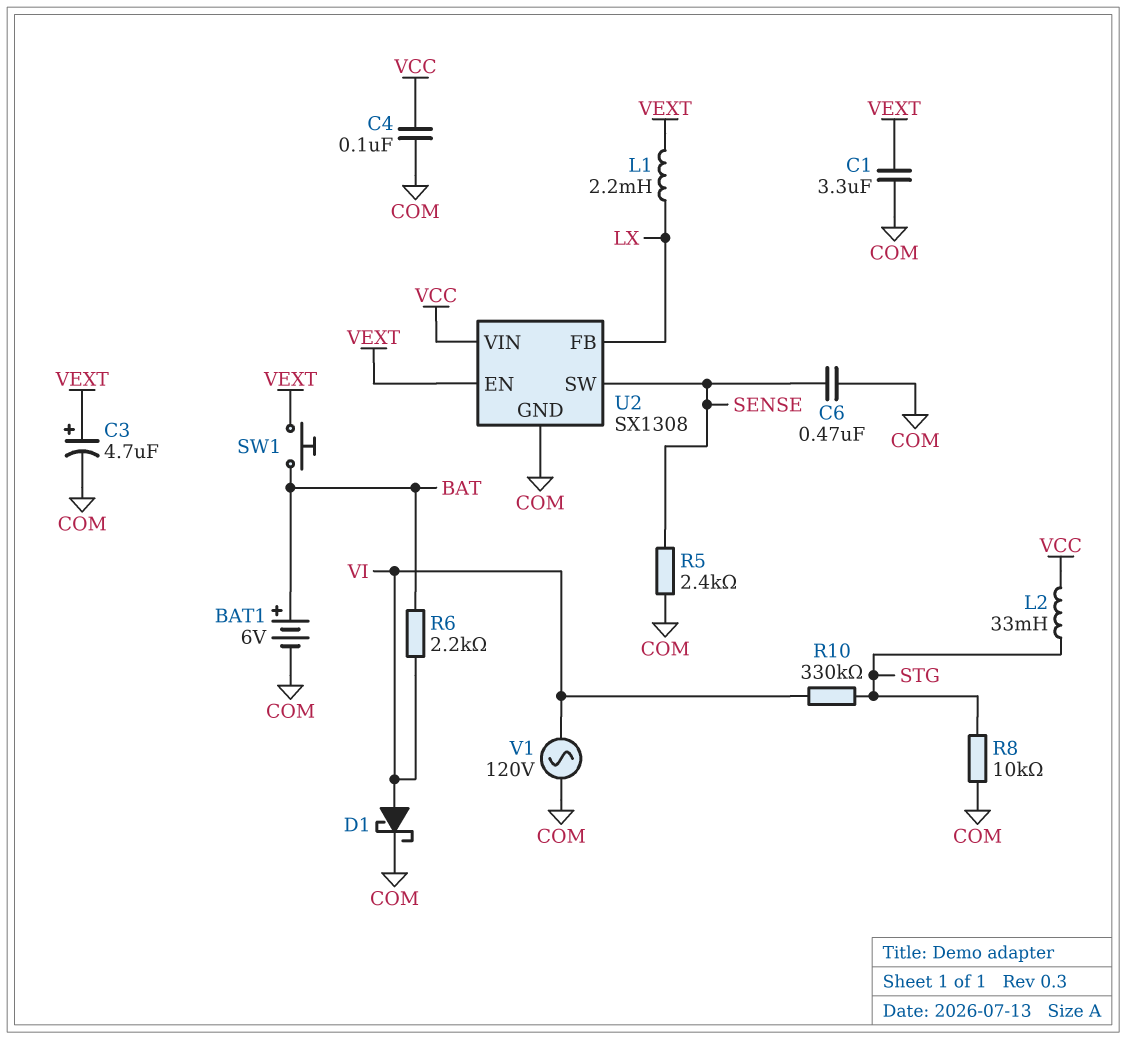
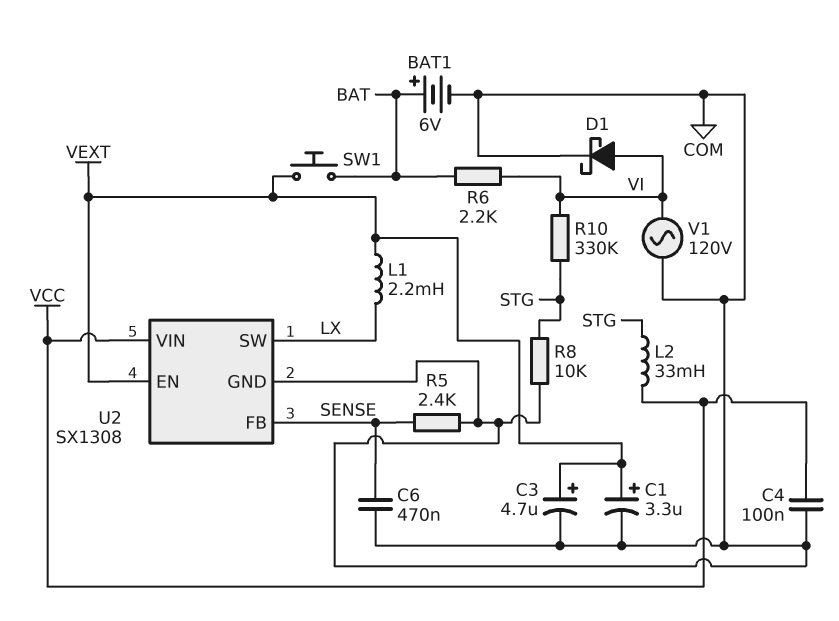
C1: 3.3uF (COM, VEXT) -> 3.3uF (plus VEXT, minus COM)
U2 pin FB: LX -> SENSE
U2 pin SW: SENSE -> LX

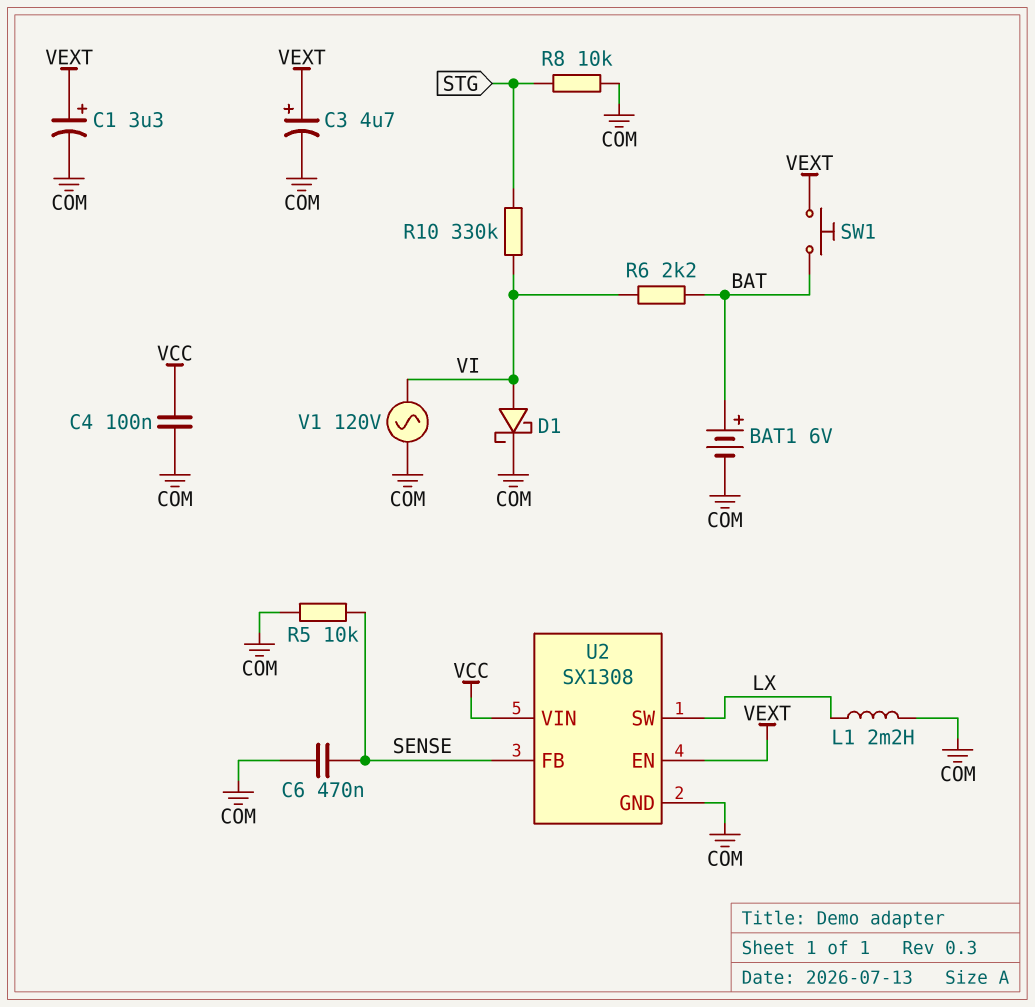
L1: 2.2mH (LX, VEXT) -> 2.2mH (COM, LX)
L2: 33mH (STG, VCC) -> none
R5: 2.4k (COM, SENSE) -> 10k (COM, SENSE)

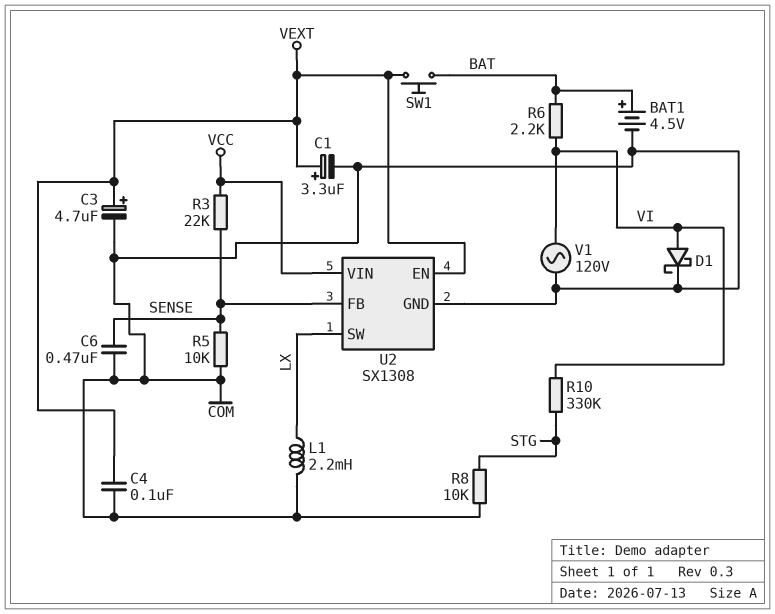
BAT1: 6V (plus BAT, minus COM) -> 4.5V (plus BAT, minus COM)
C4: 100nF (COM, VCC) -> 100nF (COM, VEXT)
R3: none -> 22k (SENSE, VCC)

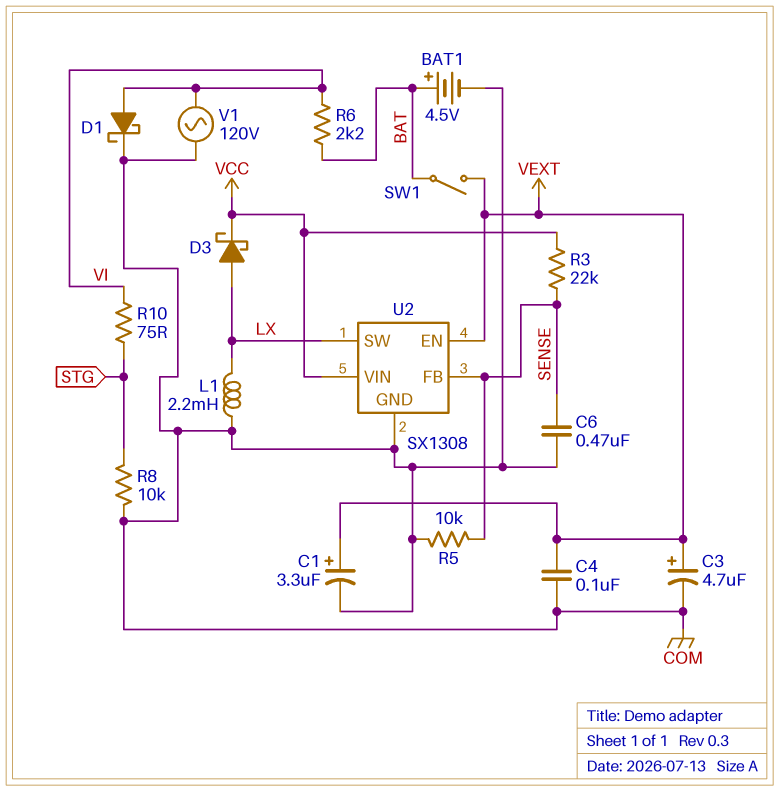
D3: none -> schottky (A LX, K VCC)
R10: 330k (STG, VI) -> 75 (STG, VI)
SW1: button (BAT, VEXT) -> switch (BAT, VEXT)

